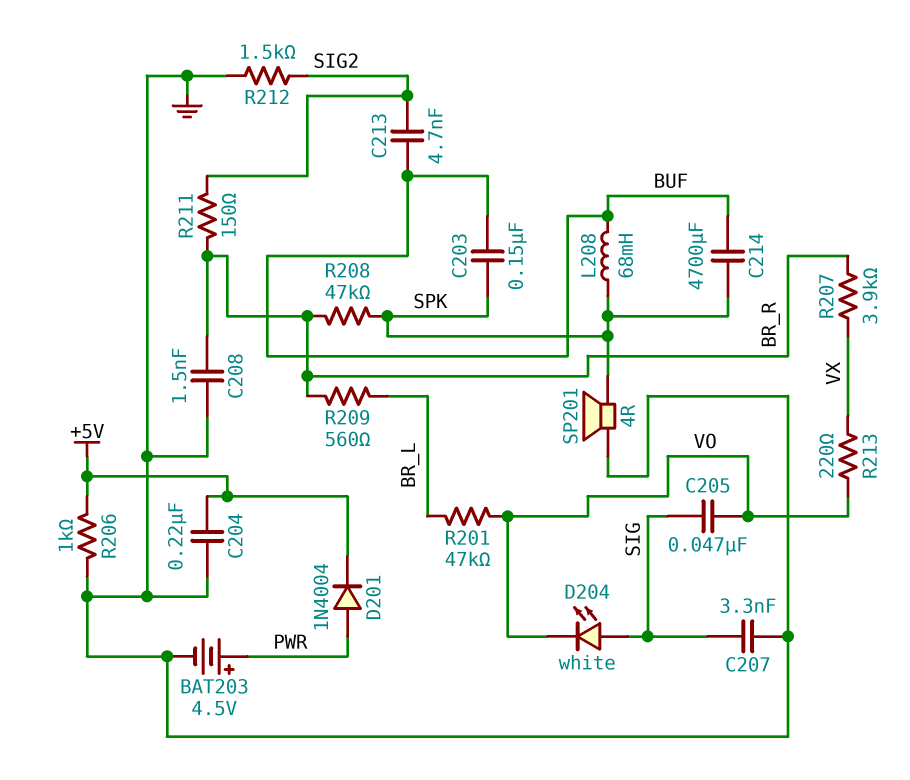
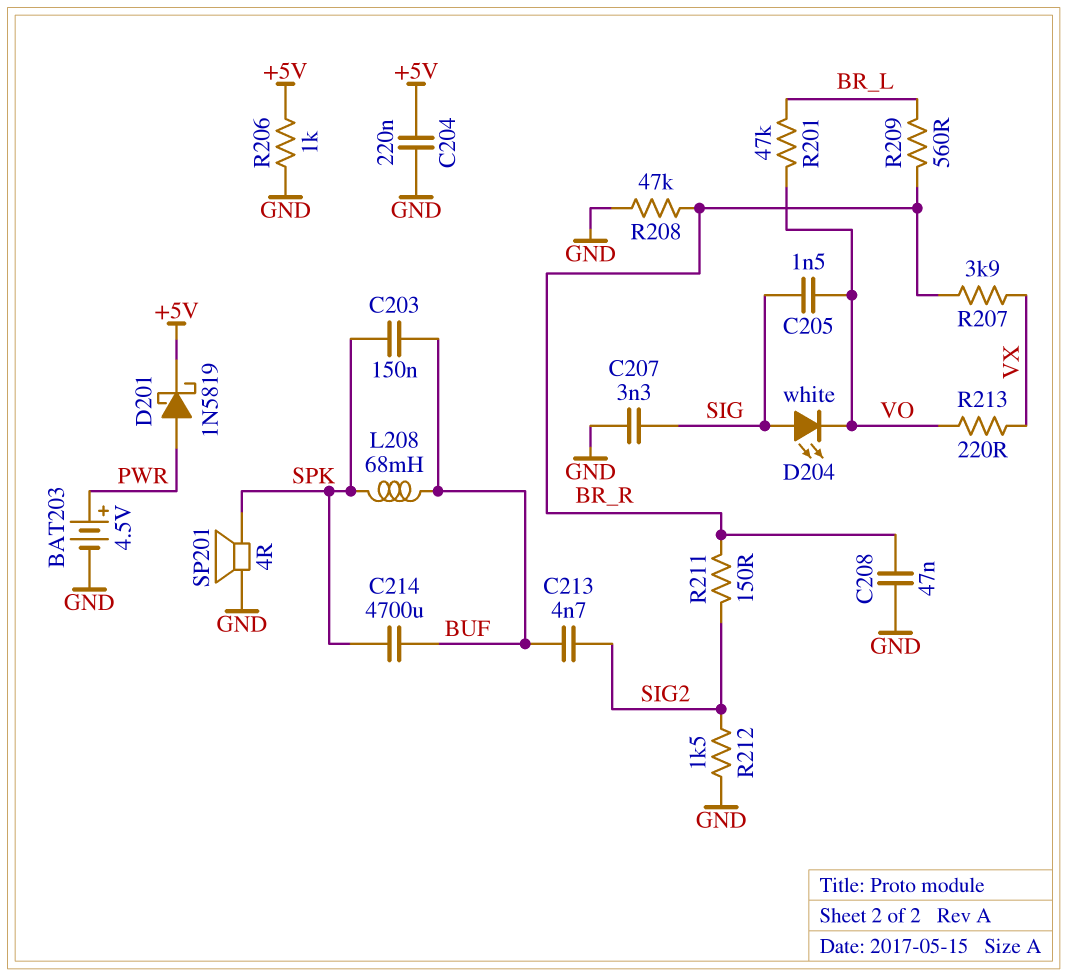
C205: 47nF (SIG, VO) -> 1.5nF (SIG, VO)
C208: 1.5nF (BR_R, GND) -> 47nF (BR_R, GND)
D201: diode 1N4004 (A PWR, K +5V) -> schottky 1N5819 (A PWR, K +5V)
R208: 47k (BR_R, SPK) -> 47k (BR_R, GND)

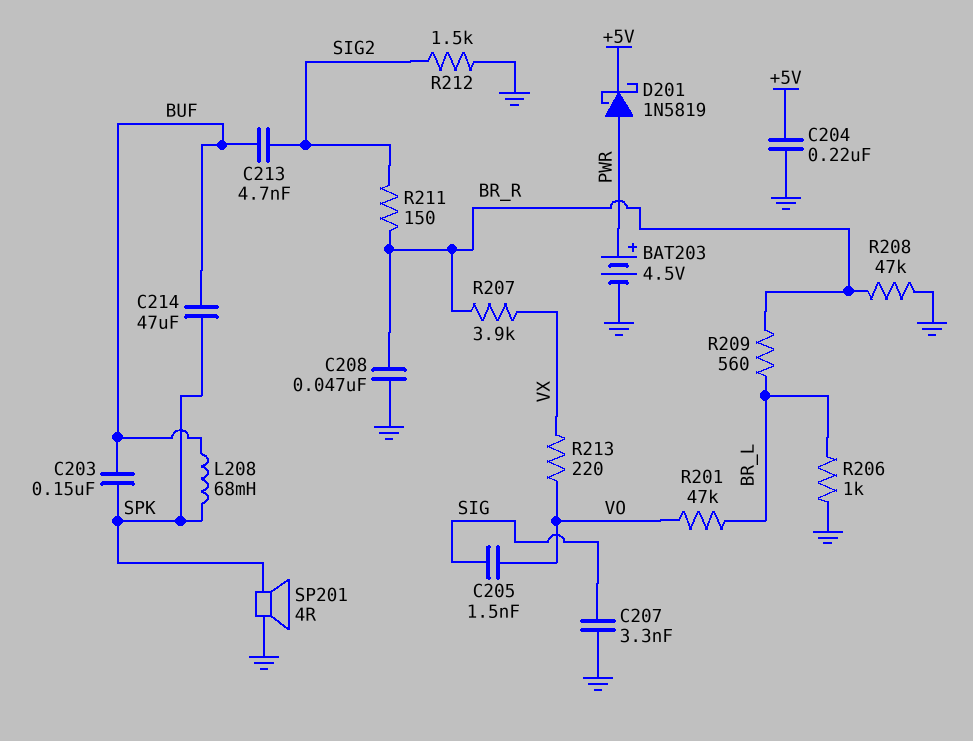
C214: 4700uF (BUF, SPK) -> 47uF (BUF, SPK)
D204: LED white (A SIG, K VO) -> none
R206: 1k (+5V, GND) -> 1k (BR_L, GND)

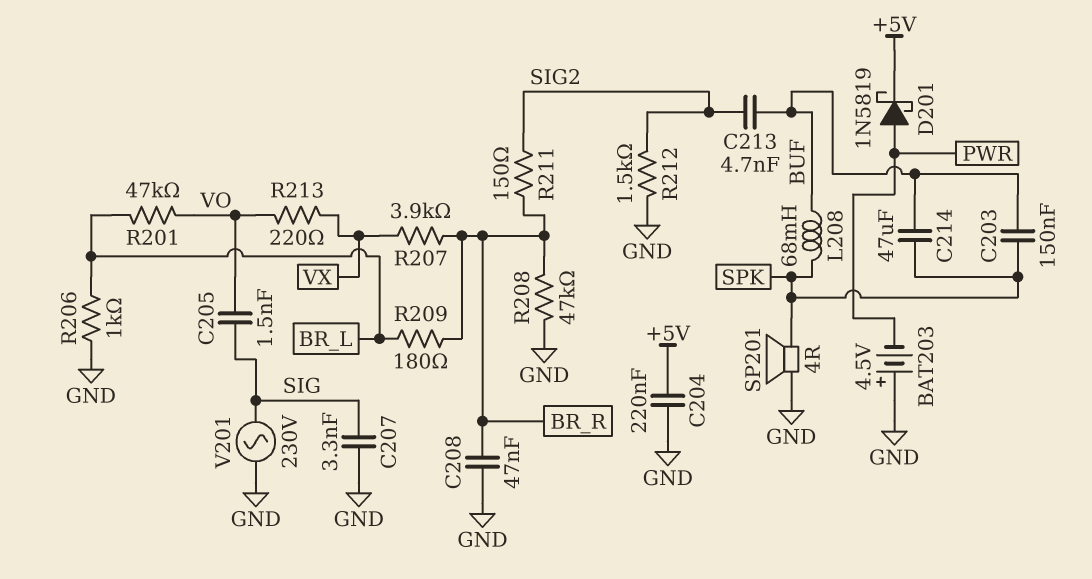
BAT203: 4.5V (plus PWR, minus GND) -> 4.5V (plus GND, minus PWR)
R209: 560 (BR_L, BR_R) -> 180 (BR_L, BR_R)
V201: none -> AC 230V (GND, SIG)

